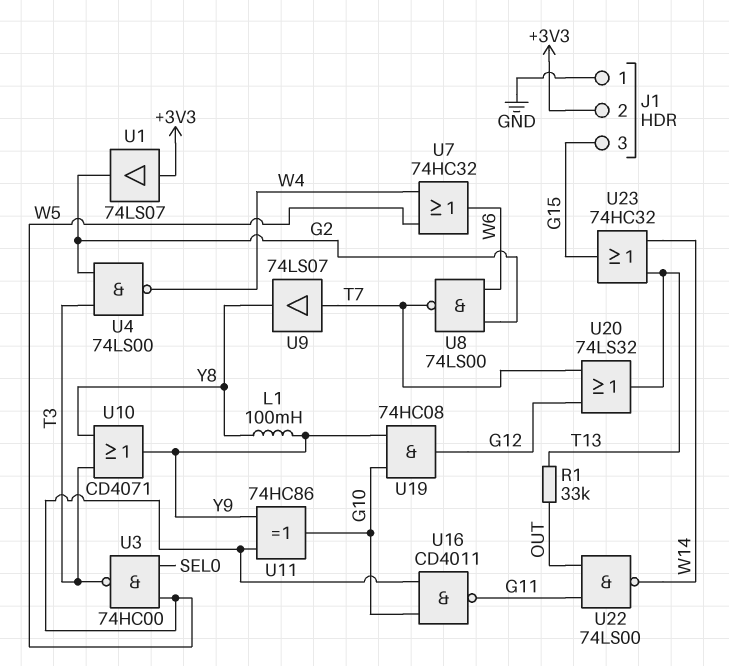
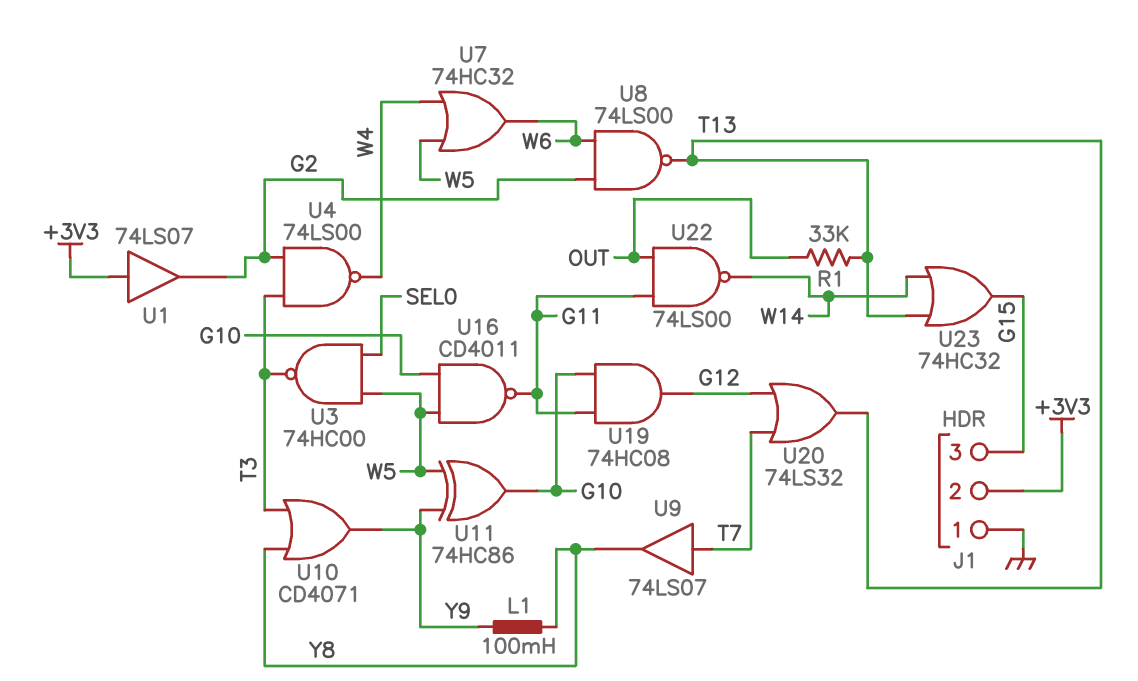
U8: NAND 74LS00 (in G2, in W6, out T7) -> NAND 74LS00 (in G2, in W6, out T13)
U19: AND 74HC08 (in G10, in Y9, out G12) -> AND 74HC08 (in G10, in G11, out G12)

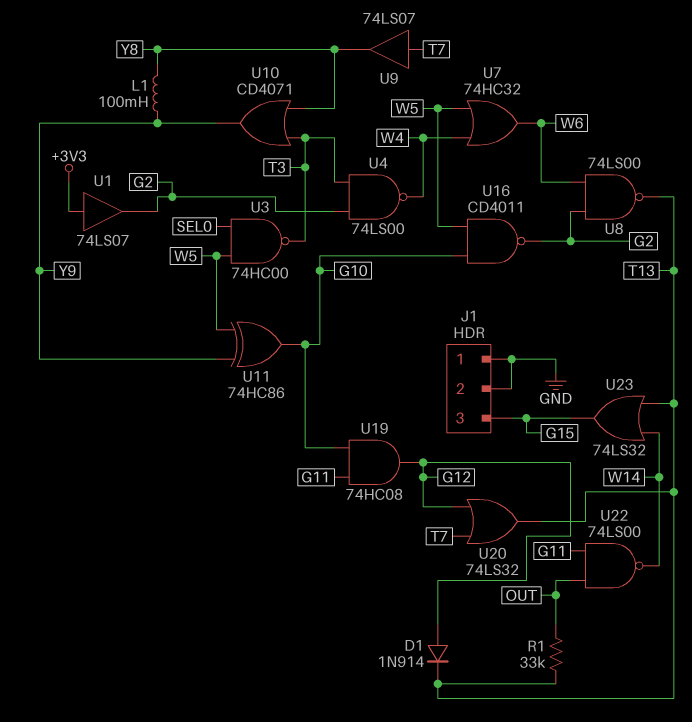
D1: none -> diode 1N914 (A G12, K T13)
J1 pin 2: +3V3 -> GND
U16: NAND CD4011 (in G10, in W5, out G11) -> NAND CD4011 (in G10, in W5, out G2)
U23: OR 74HC32 (in T13, in W14, out G15) -> OR 74LS32 (in T13, in W14, out G15)

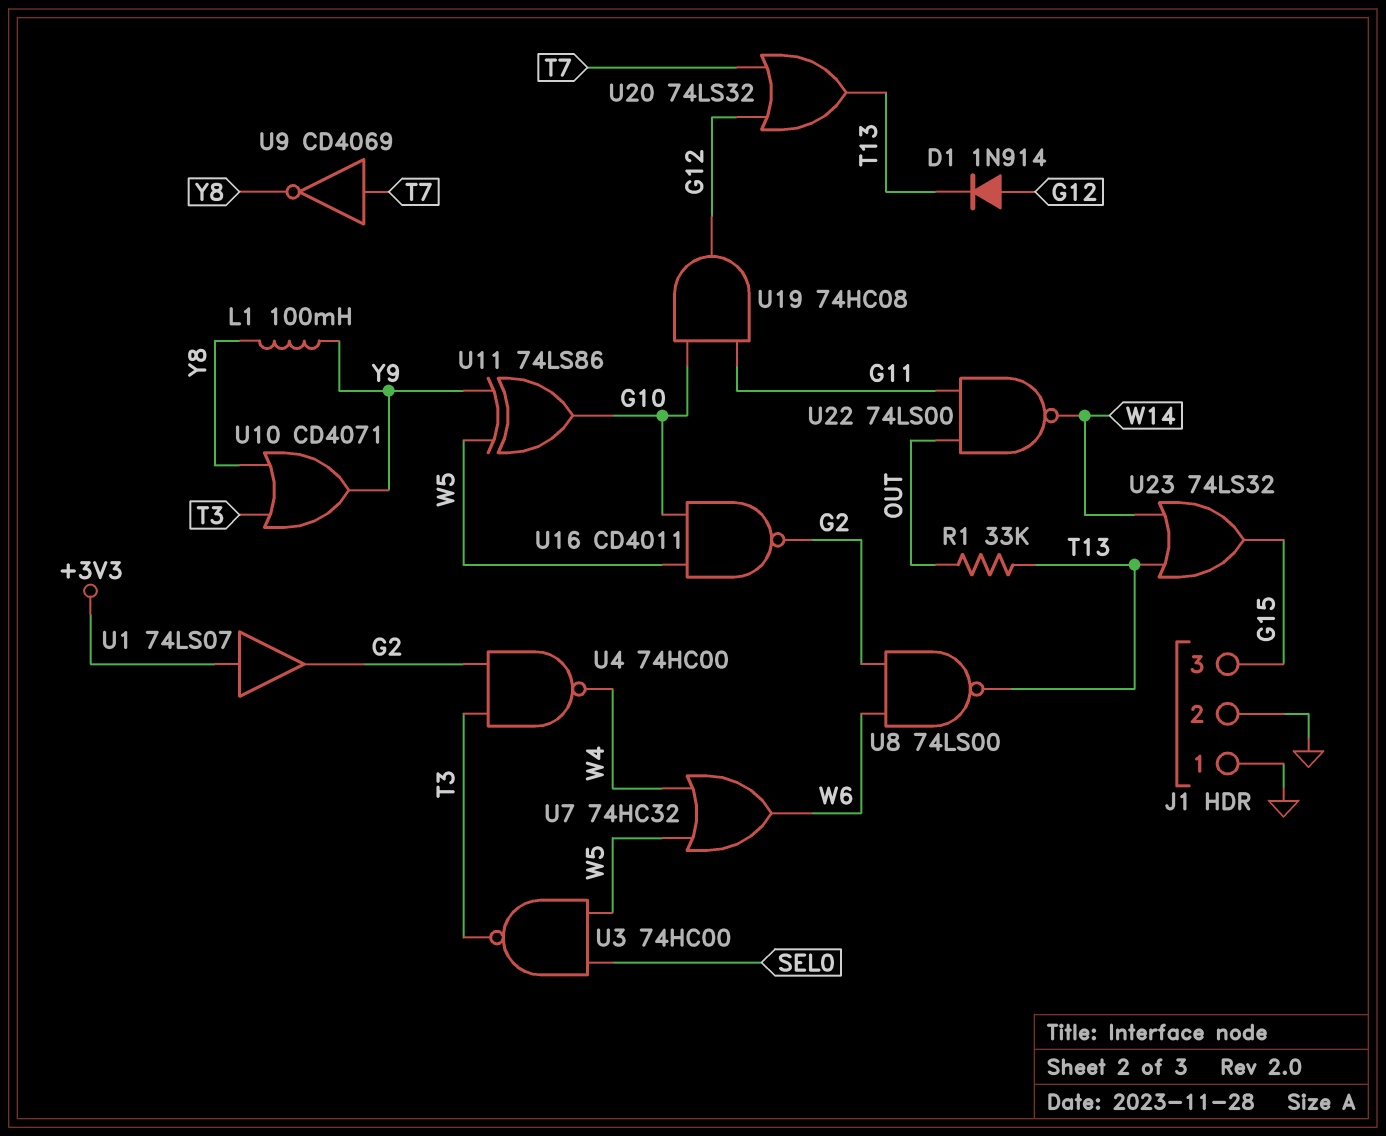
U4: NAND 74LS00 (in G2, in T3, out W4) -> NAND 74HC00 (in G2, in T3, out W4)
U9: buffer 74LS07 (in T7, out Y8) -> NOT CD4069 (in T7, out Y8)
U11: XOR 74HC86 (in W5, in Y9, out G10) -> XOR 74LS86 (in W5, in Y9, out G10)

